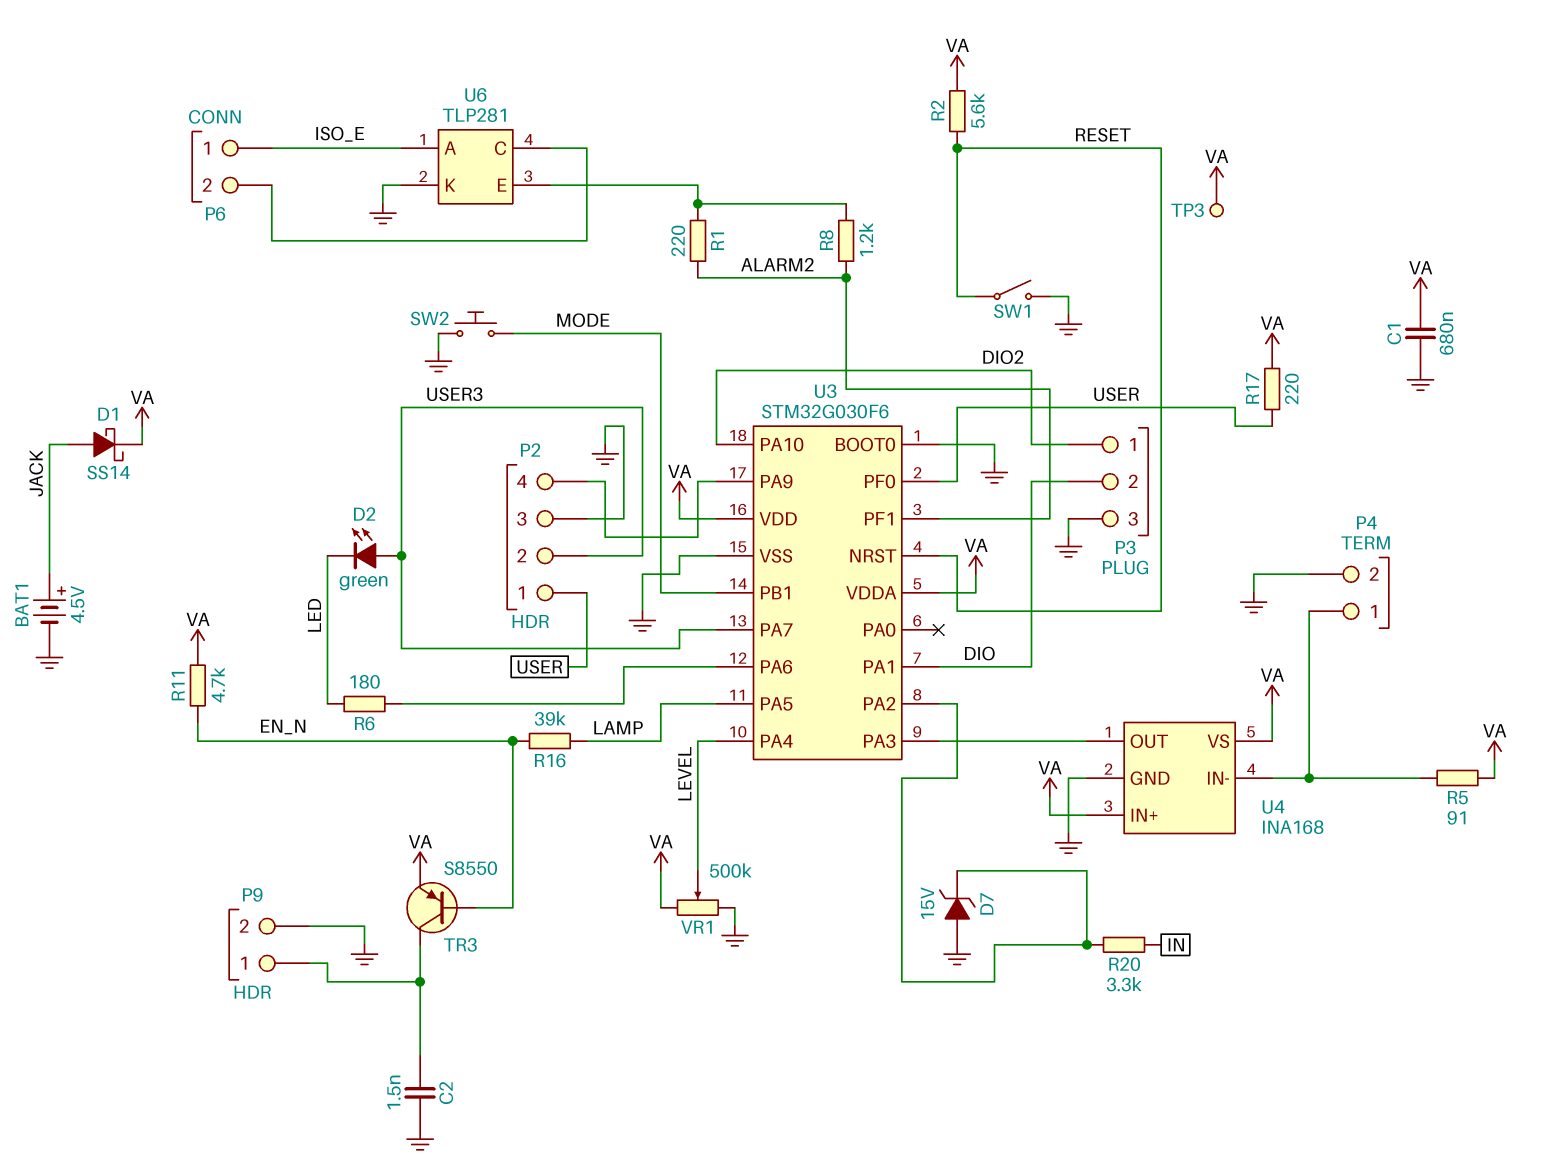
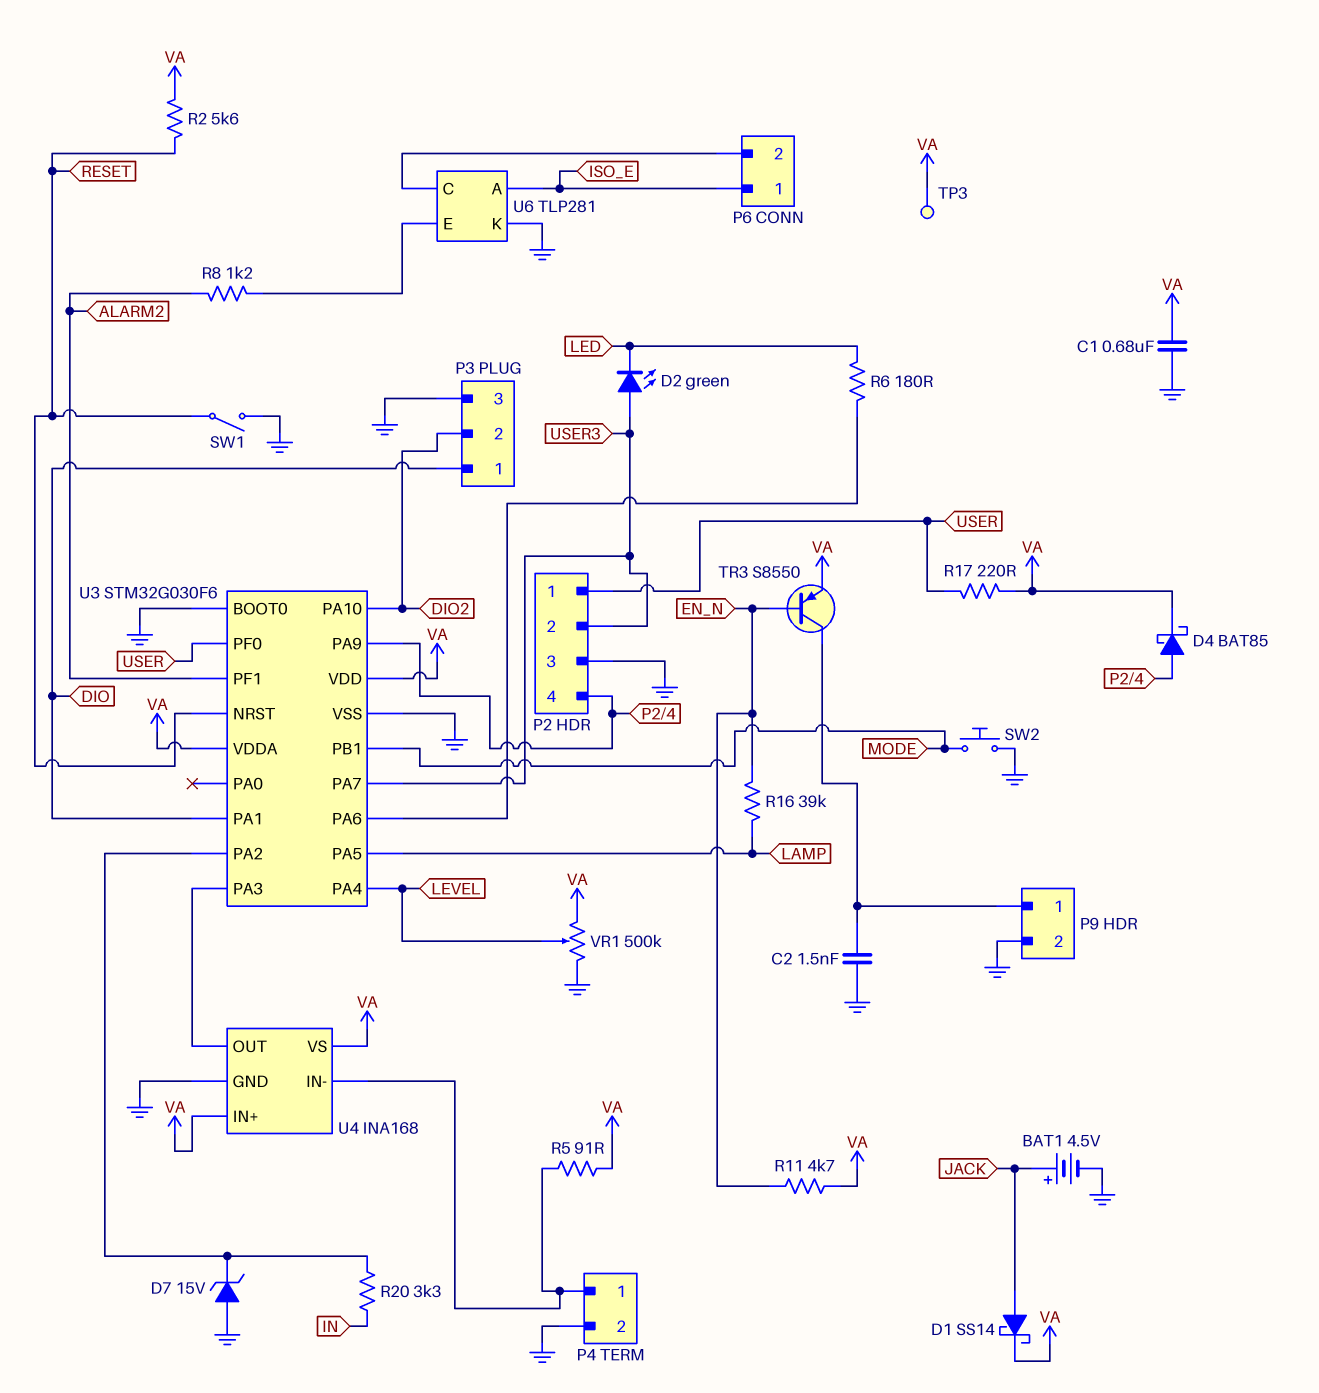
D4: none -> schottky BAT85 (A P2/4, K VA)
P3 pin 1: DIO2 -> DIO
P3 pin 2: DIO -> DIO2
R1: 220 (ALARM2, U6/E) -> none

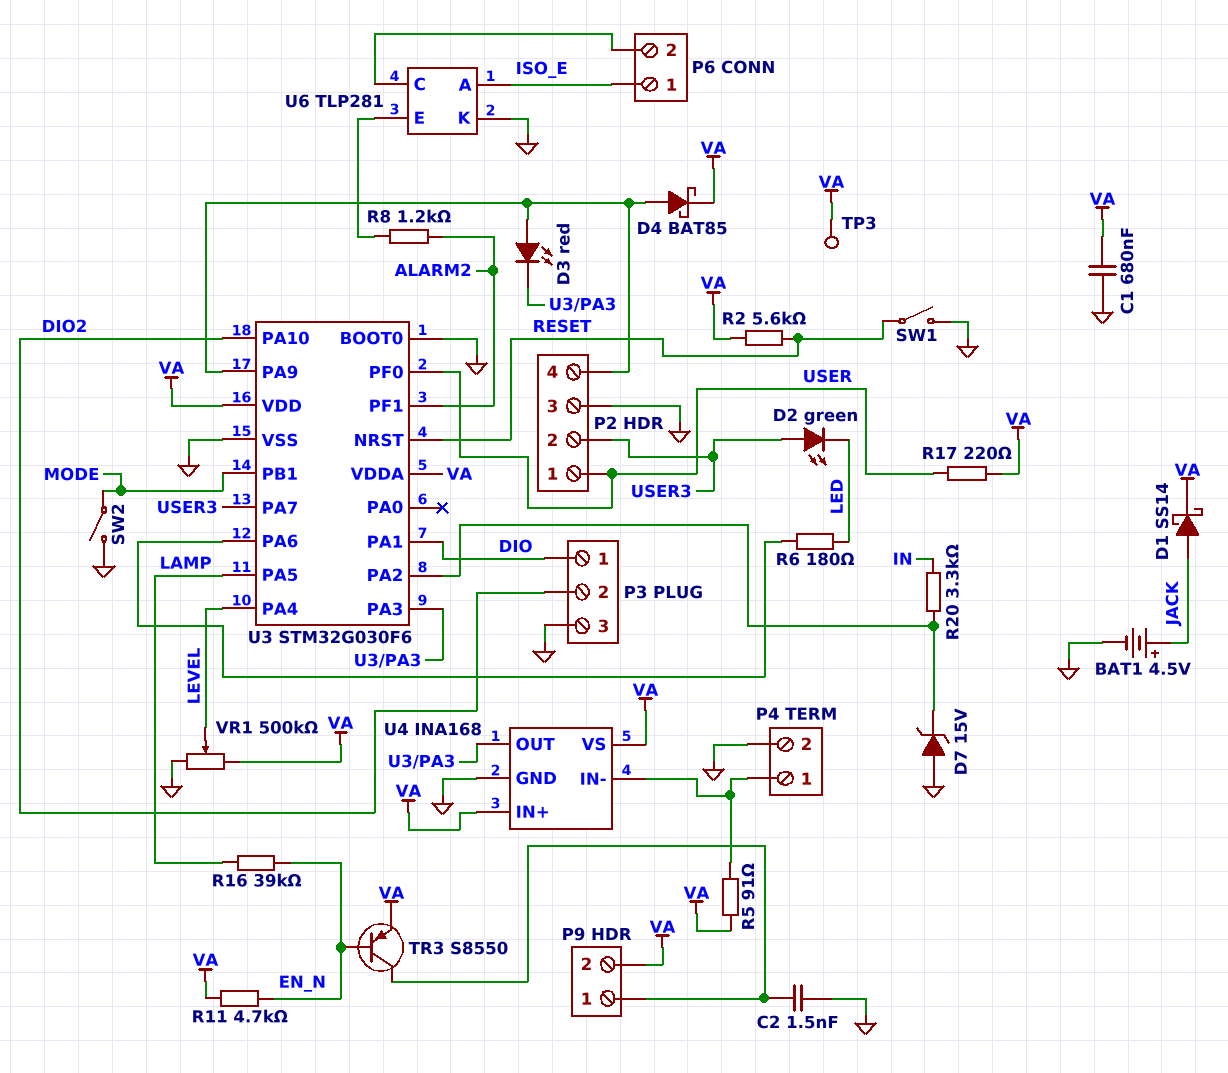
D3: none -> LED red (A P2/4, K U3/PA3)
P9 pin 2: GND -> VA
SW2: button (GND, MODE) -> switch (GND, MODE)

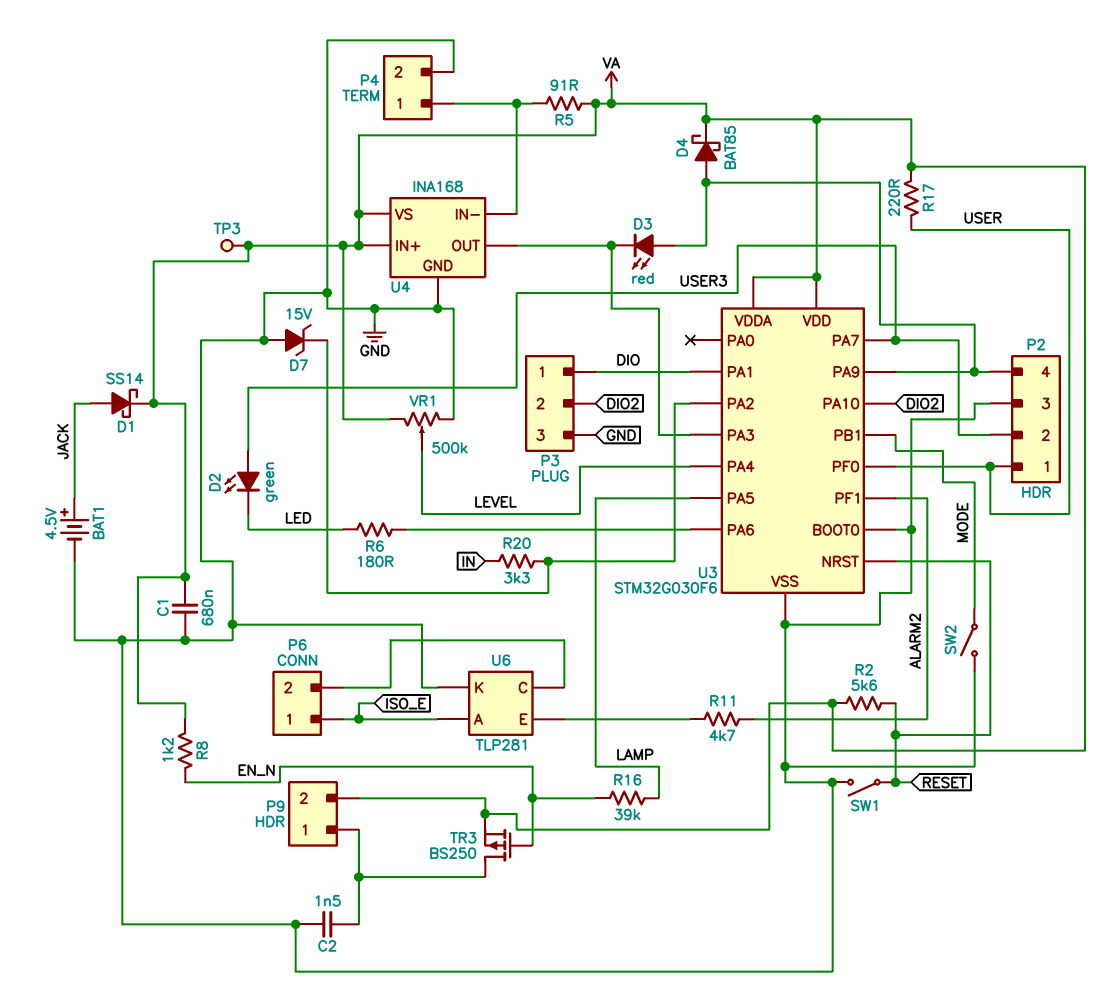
R8: 1.2k (ALARM2, U6/E) -> 1.2k (EN_N, VA)
R11: 4.7k (EN_N, VA) -> 4.7k (ALARM2, U6/E)
TR3: PNP S8550 (B EN_N, C P9/1, E VA) -> PMOS BS250 (G EN_N, D P9/1, S VA)

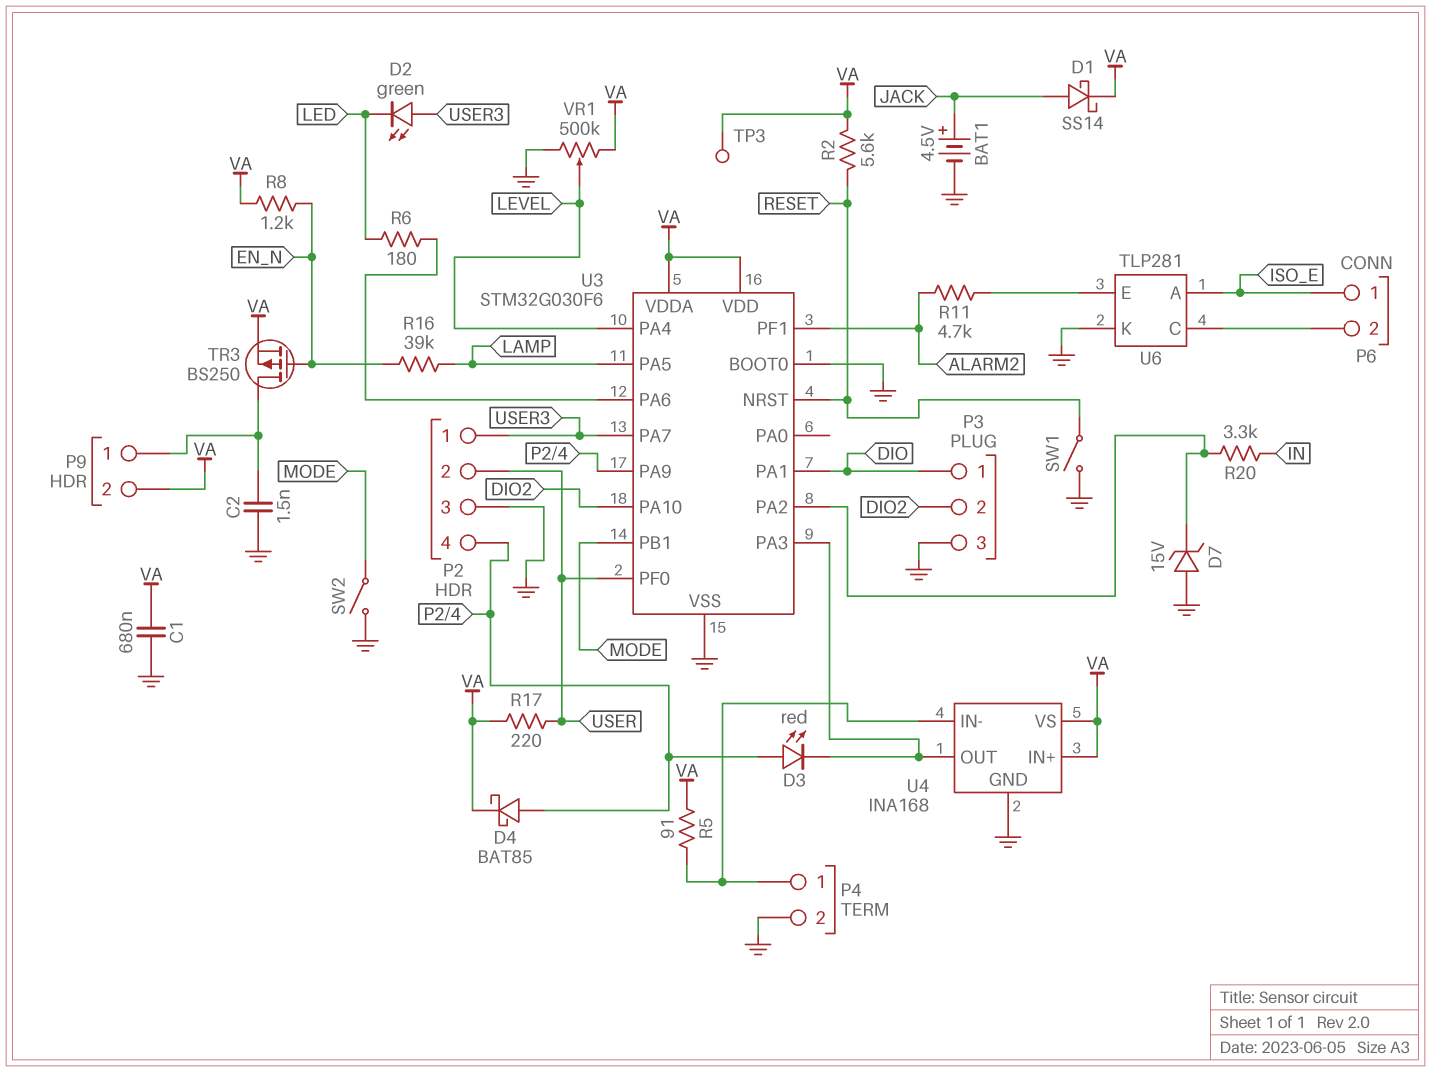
P2 pin 1: USER -> USER3
P2 pin 2: USER3 -> USER

